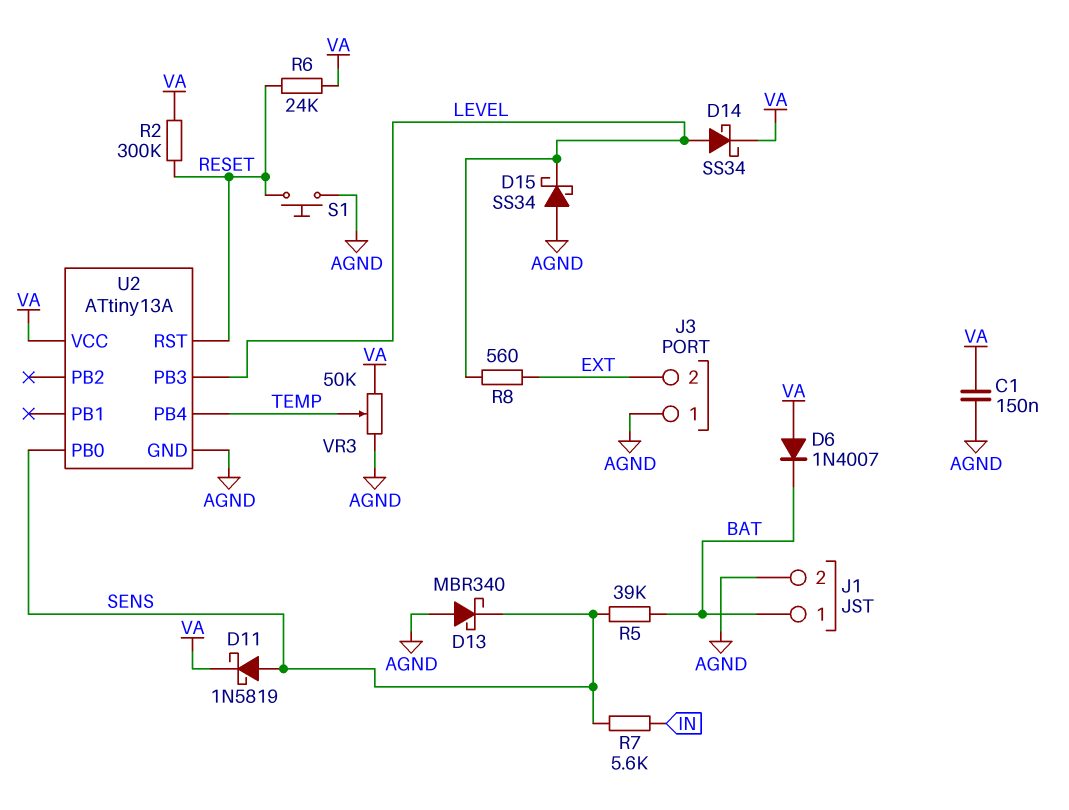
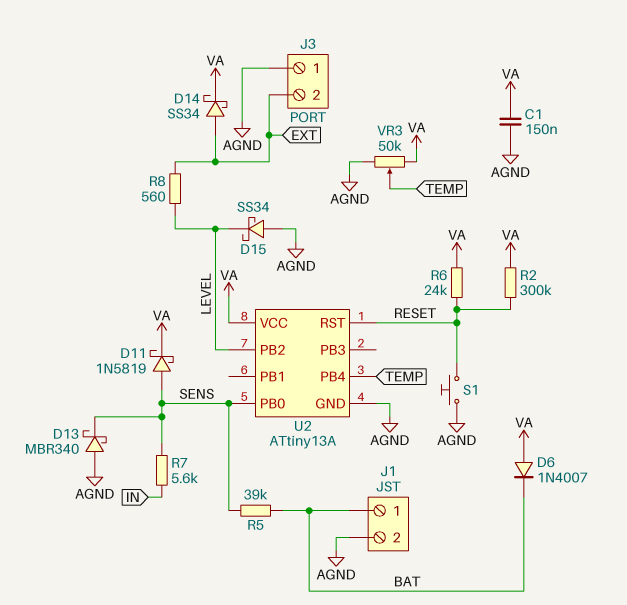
D14: schottky SS34 (A LEVEL, K VA) -> schottky SS34 (A EXT, K VA)
U2 pin PB2: none -> LEVEL
U2 pin PB3: LEVEL -> none

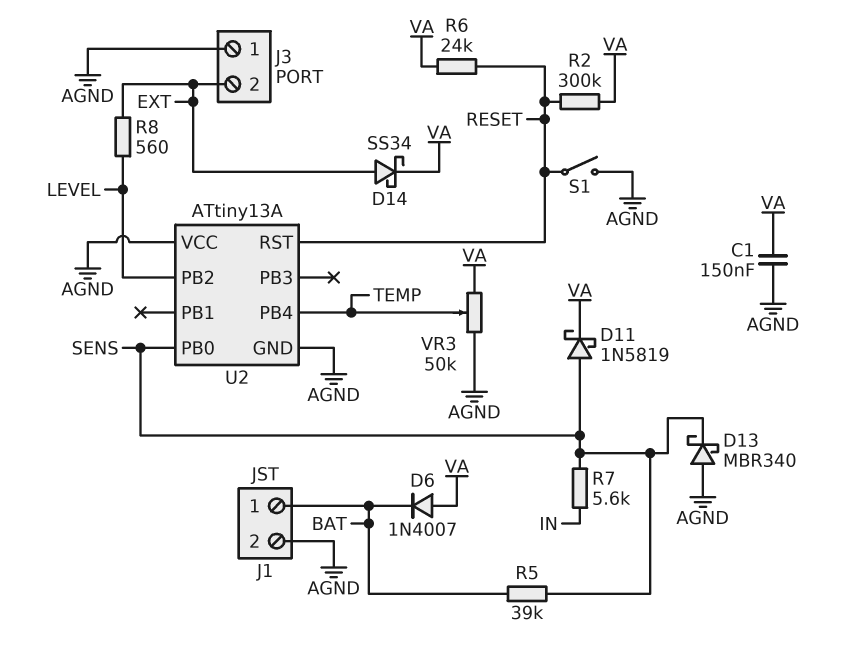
D15: schottky SS34 (A AGND, K LEVEL) -> none
S1: button (AGND, RESET) -> switch (AGND, RESET)
U2 pin VCC: VA -> AGND

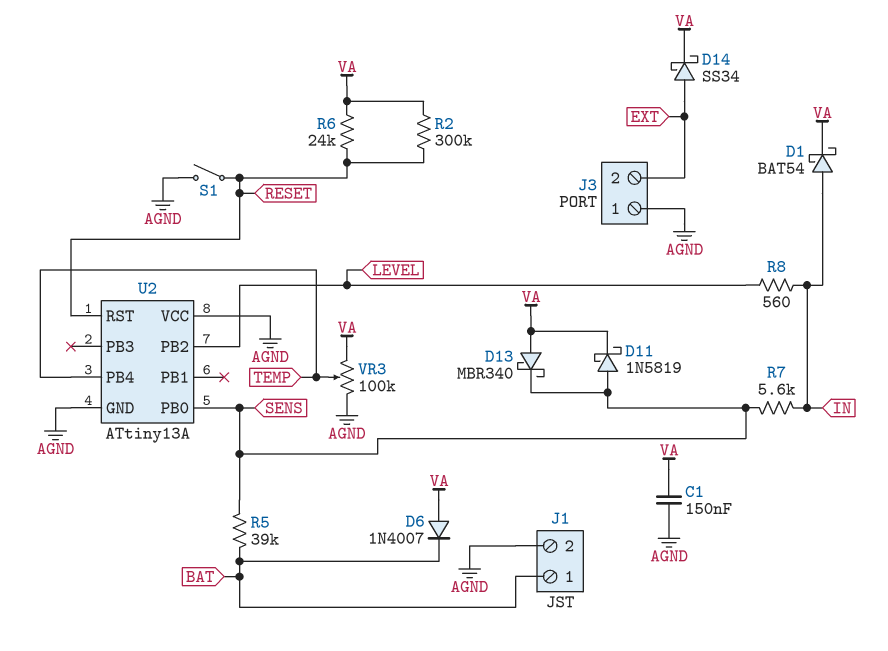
D1: none -> schottky BAT54 (A IN, K VA)
D13: schottky MBR340 (A AGND, K SENS) -> schottky MBR340 (A VA, K SENS)
R8: 560 (EXT, LEVEL) -> 560 (IN, LEVEL)
VR3: 50k (AGND, VA, wiper TEMP) -> 100k (AGND, VA, wiper TEMP)

